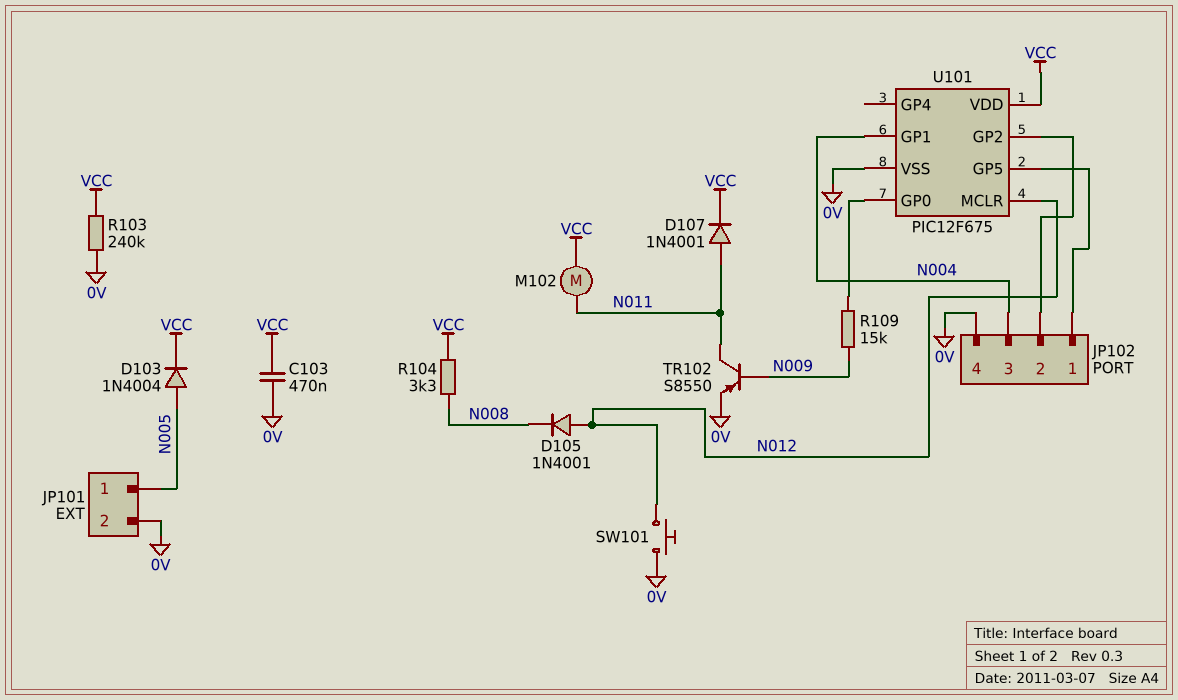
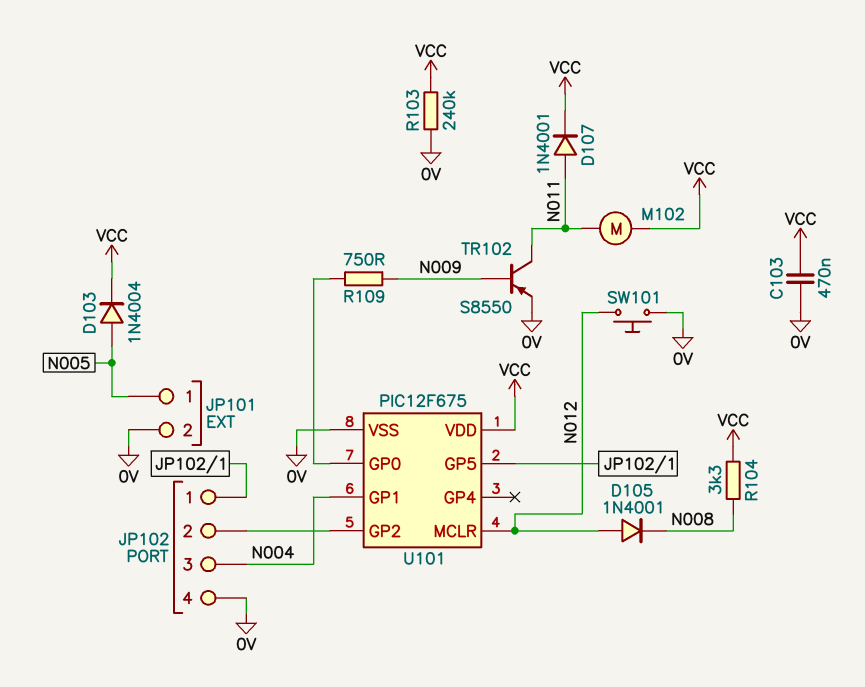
R109: 15k (N009, U101/GP0) -> 750 (N009, U101/GP0)

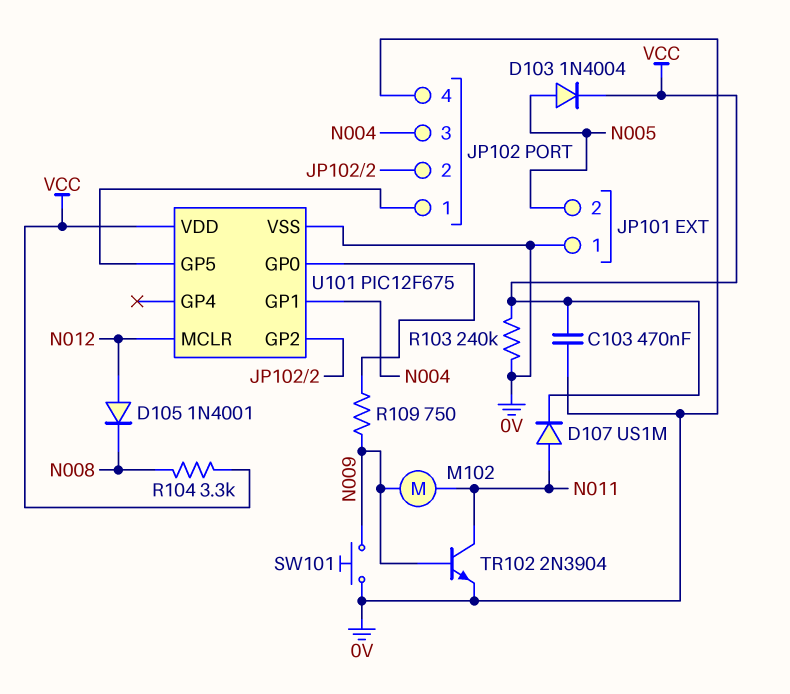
D107: diode 1N4001 (A N011, K VCC) -> diode US1M (A N011, K VCC)
JP101 pin 1: N005 -> 0V
JP101 pin 2: 0V -> N005
M102: motor (N011, VCC) -> motor (N009, N011)
SW101: button (0V, N012) -> button (0V, N009)
TR102: PNP S8550 (B N009, C N011, E 0V) -> NPN 2N3904 (B N009, C N011, E 0V)

